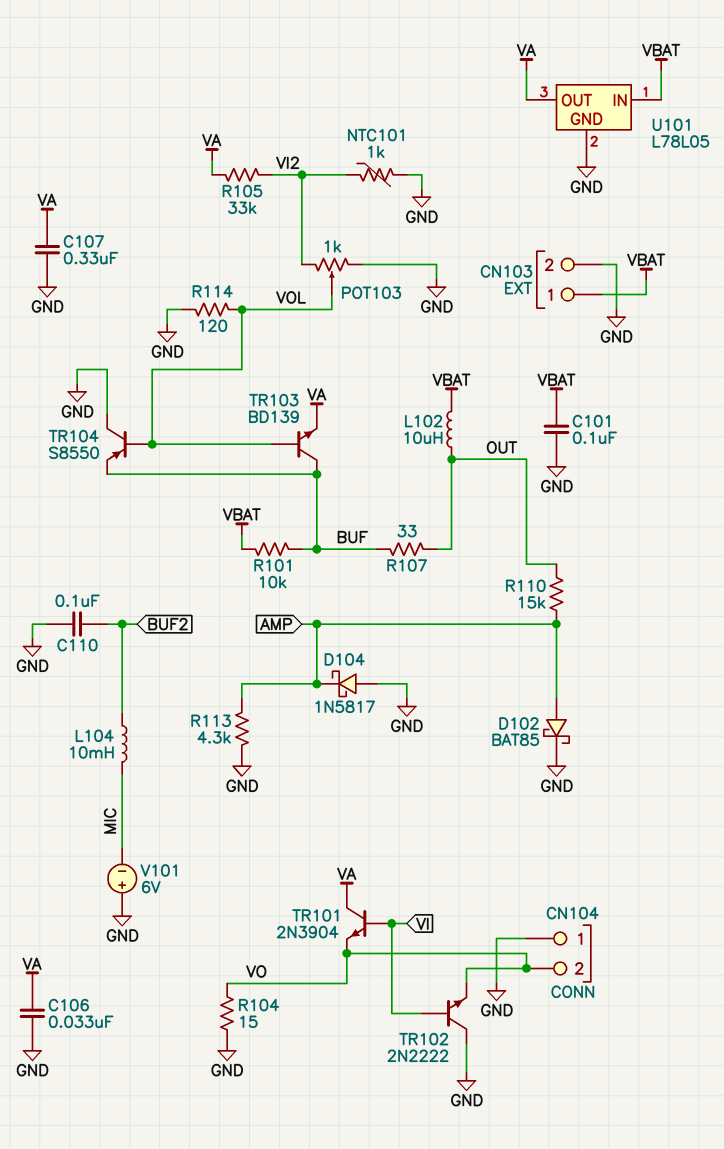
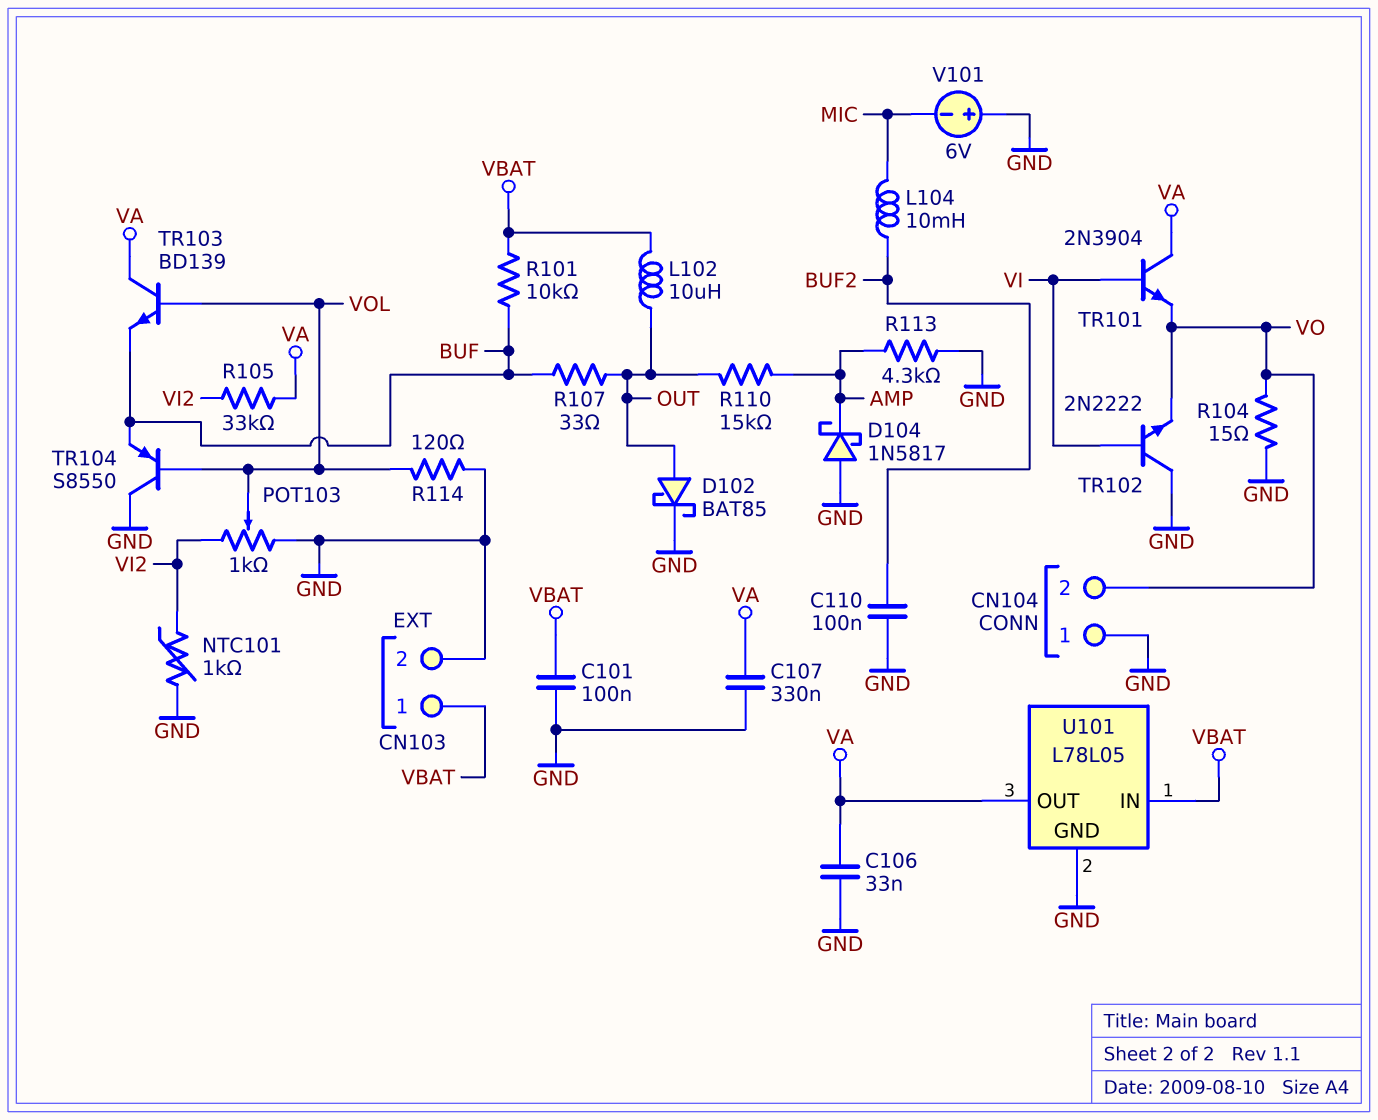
D102: schottky BAT85 (A AMP, K GND) -> schottky BAT85 (A OUT, K GND)
TR103: NPN BD139 (B VOL, C BUF, E VA) -> NPN BD139 (B VOL, C VA, E BUF)

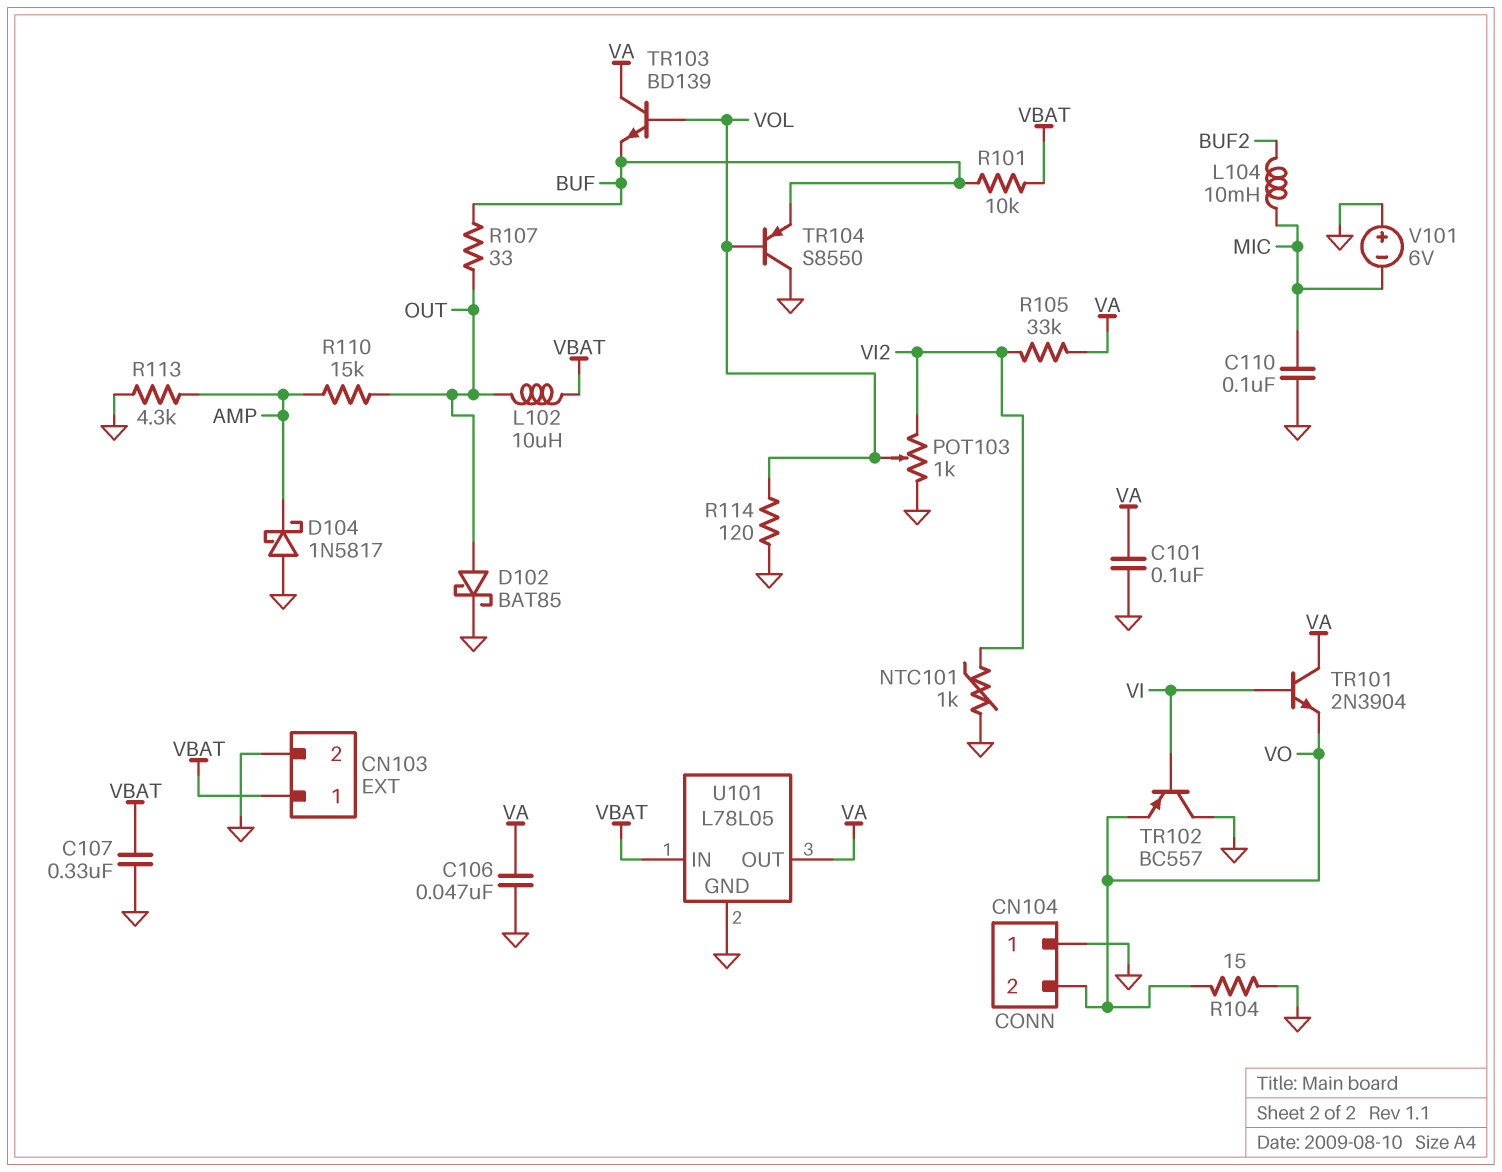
C101: 100nF (GND, VBAT) -> 100nF (GND, VA)
C106: 33nF (GND, VA) -> 47nF (GND, VA)
C107: 330nF (GND, VA) -> 330nF (GND, VBAT)
C110: 100nF (BUF2, GND) -> 100nF (GND, MIC)
TR102: NPN 2N2222 (B VI, C GND, E VO) -> PNP BC557 (B VI, C GND, E VO)

